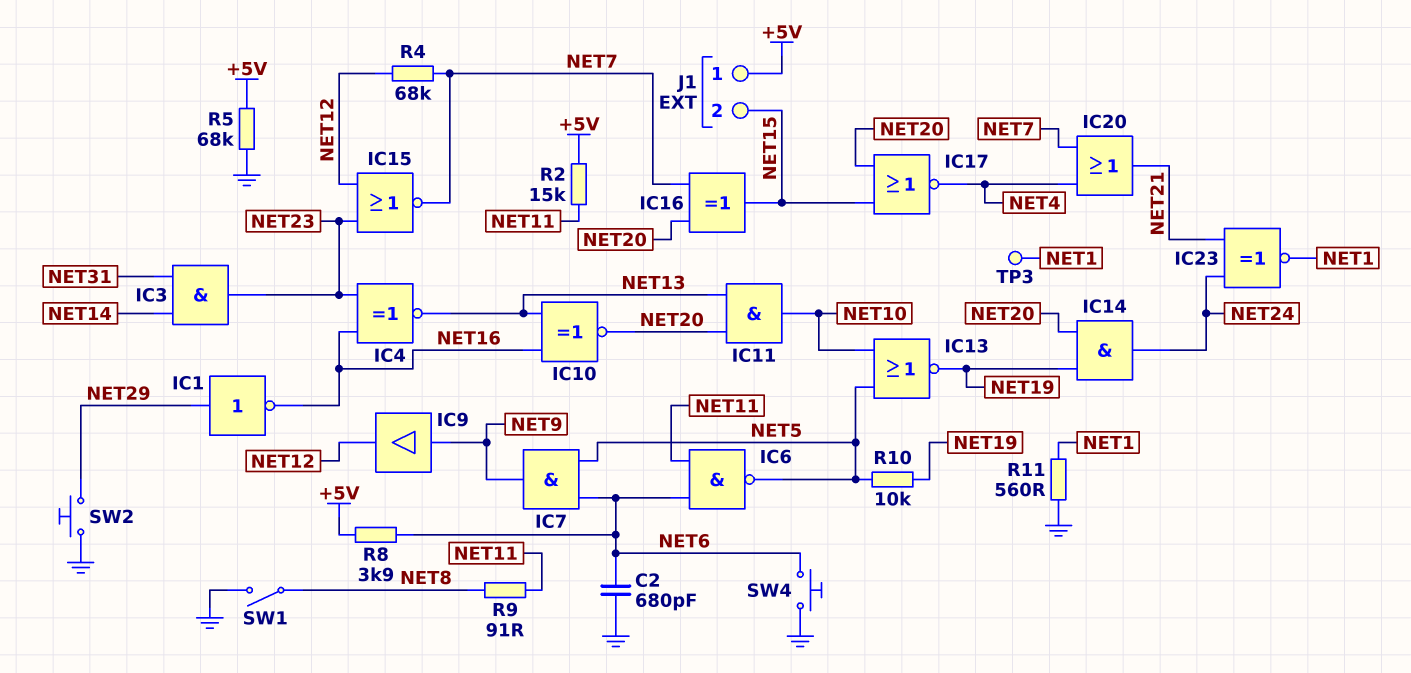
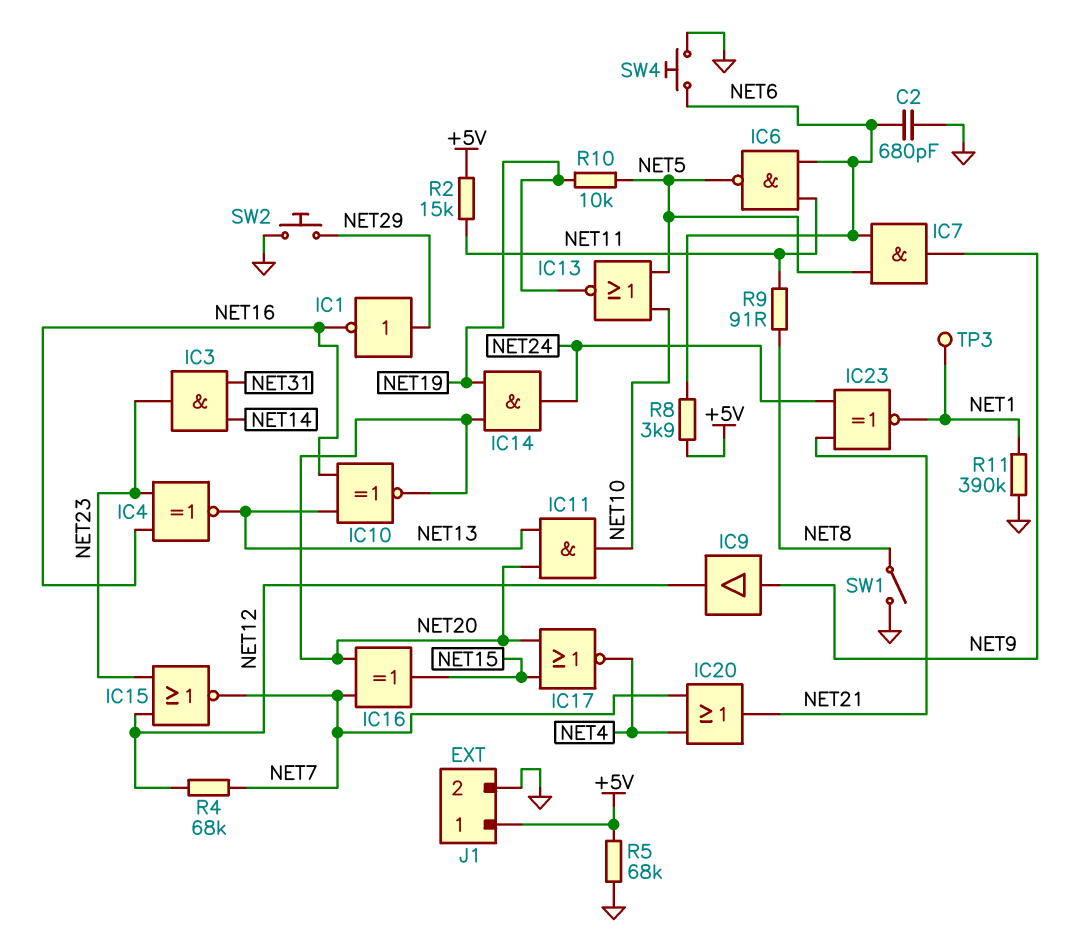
J1 pin 2: NET15 -> GND
R11: 560 (GND, NET1) -> 390k (GND, NET1)

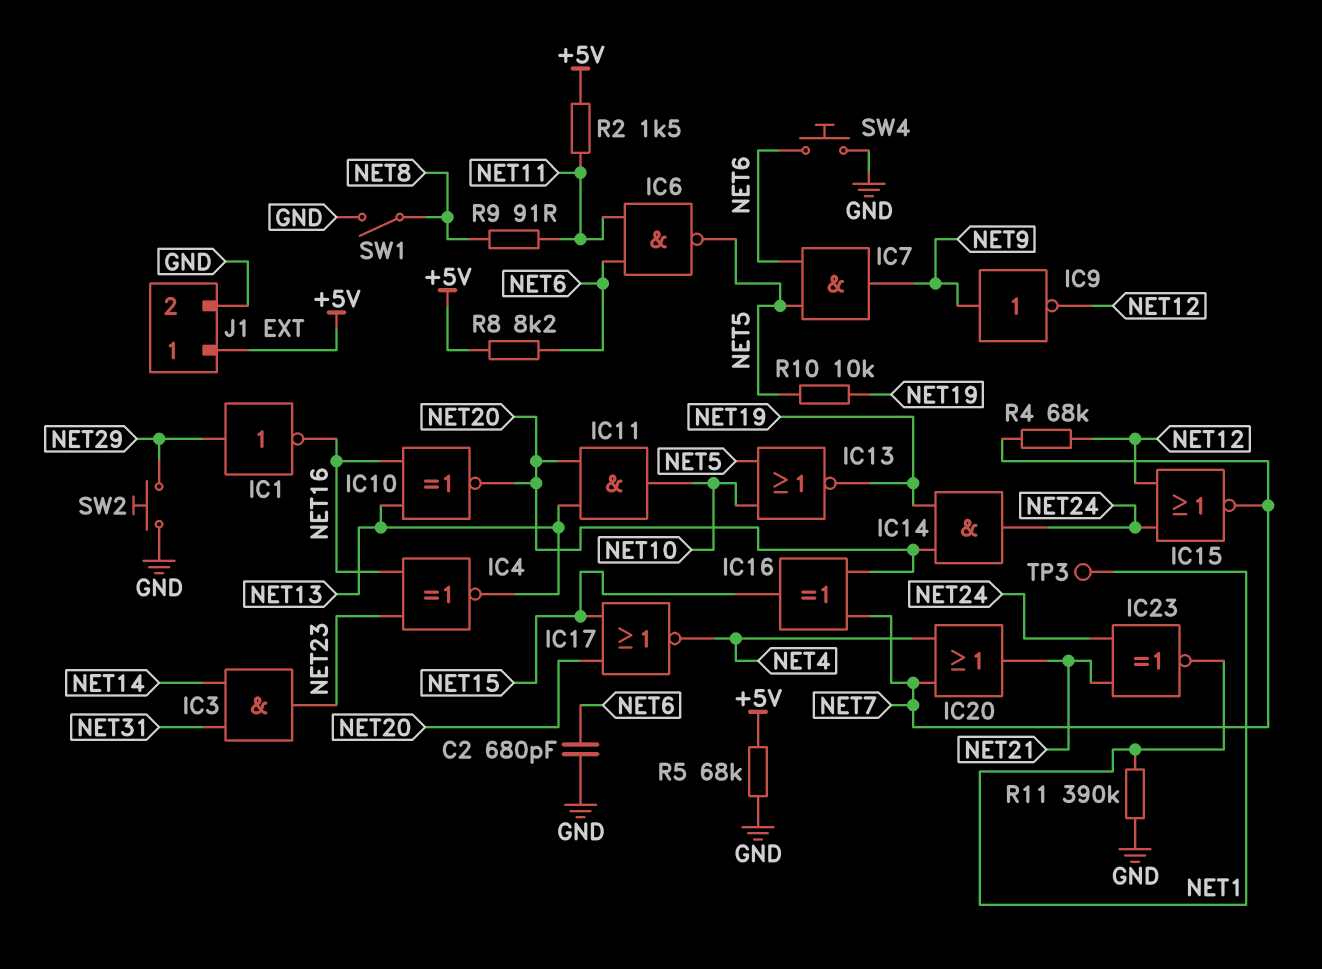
IC9: buffer (in NET9, out NET12) -> NOT (in NET9, out NET12)
IC15: NOR (in NET12, in NET23, out NET7) -> NOR (in NET12, in NET24, out NET7)
R2: 15k (+5V, NET11) -> 1.5k (+5V, NET11)
R8: 3.9k (+5V, NET6) -> 8.2k (+5V, NET6)

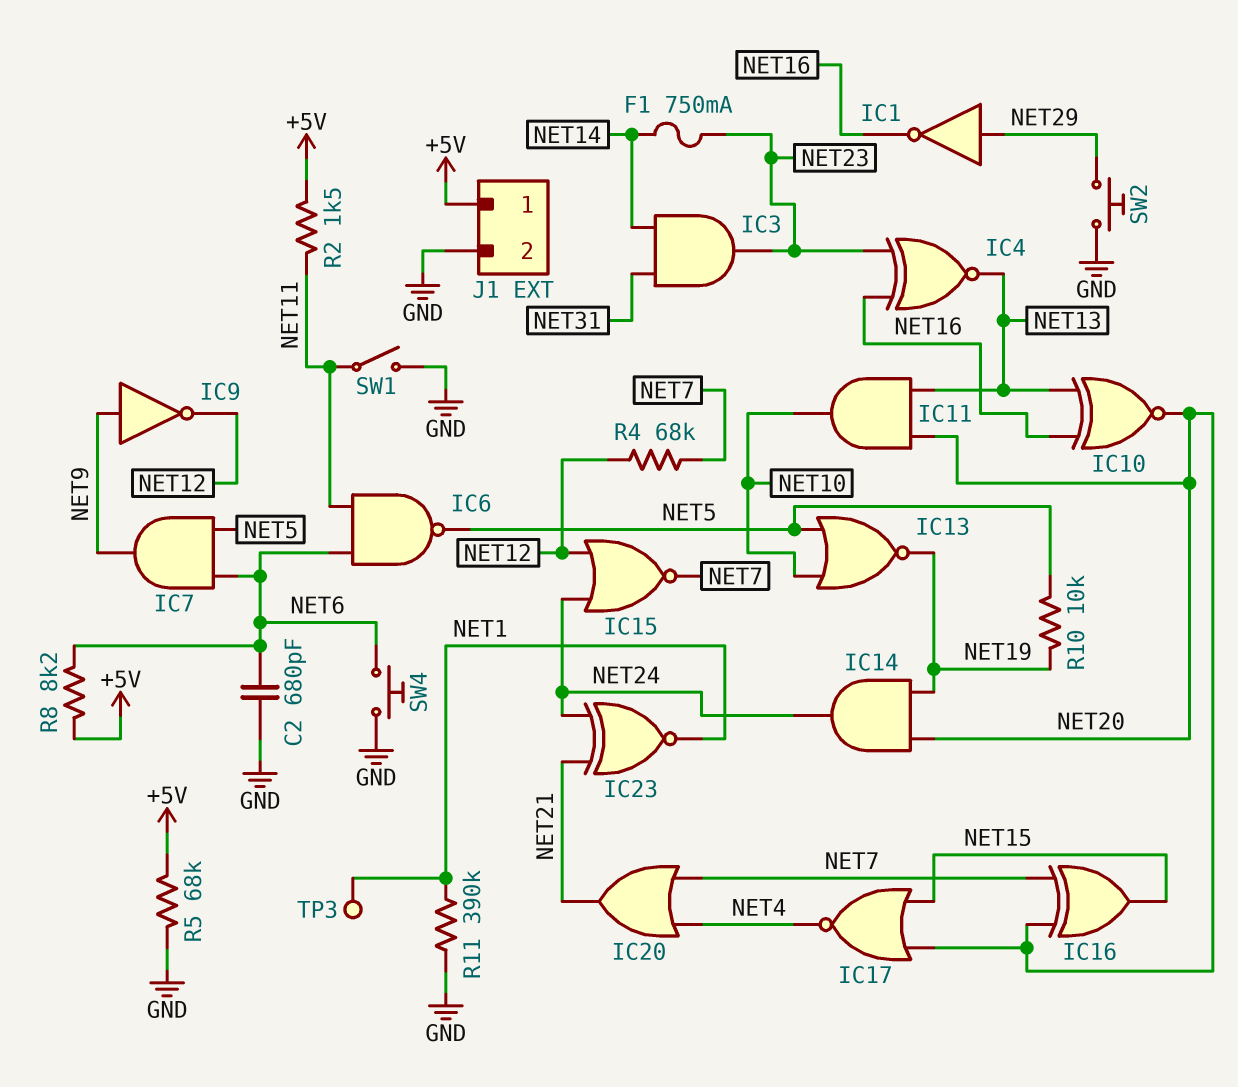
F1: none -> 750mA (NET14, NET23)
R9: 91 (NET8, NET11) -> none
SW1: switch (GND, NET8) -> switch (GND, NET11)

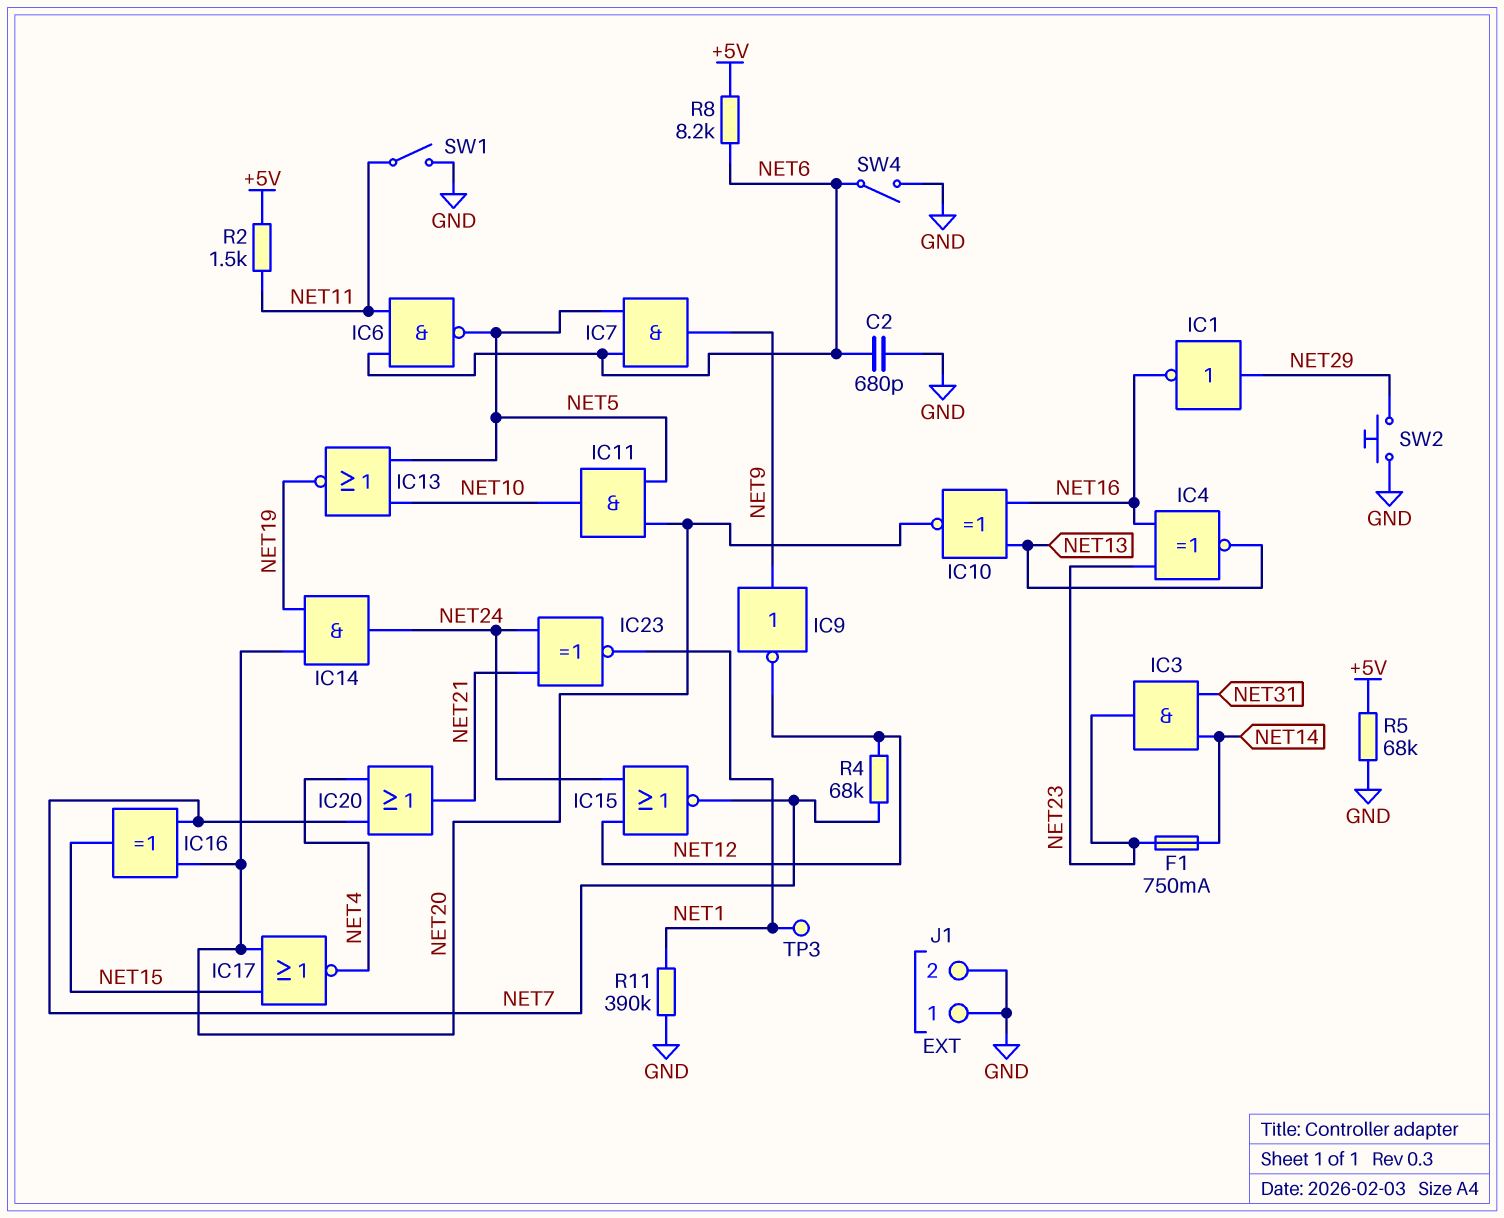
IC11: AND (in NET13, in NET20, out NET10) -> AND (in NET5, in NET20, out NET10)
J1 pin 1: +5V -> GND
R10: 10k (NET5, NET19) -> none
SW4: button (GND, NET6) -> switch (GND, NET6)

